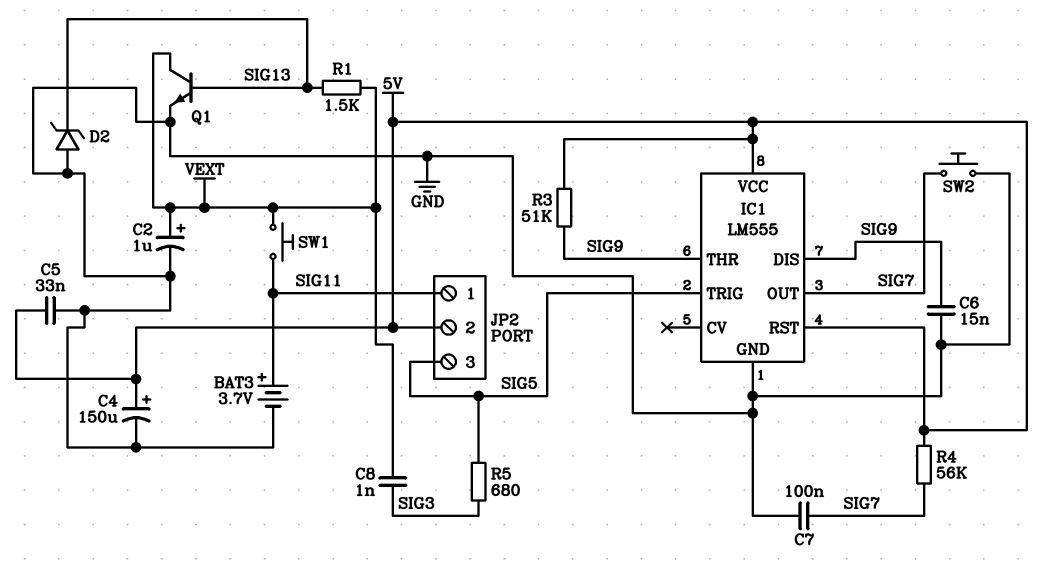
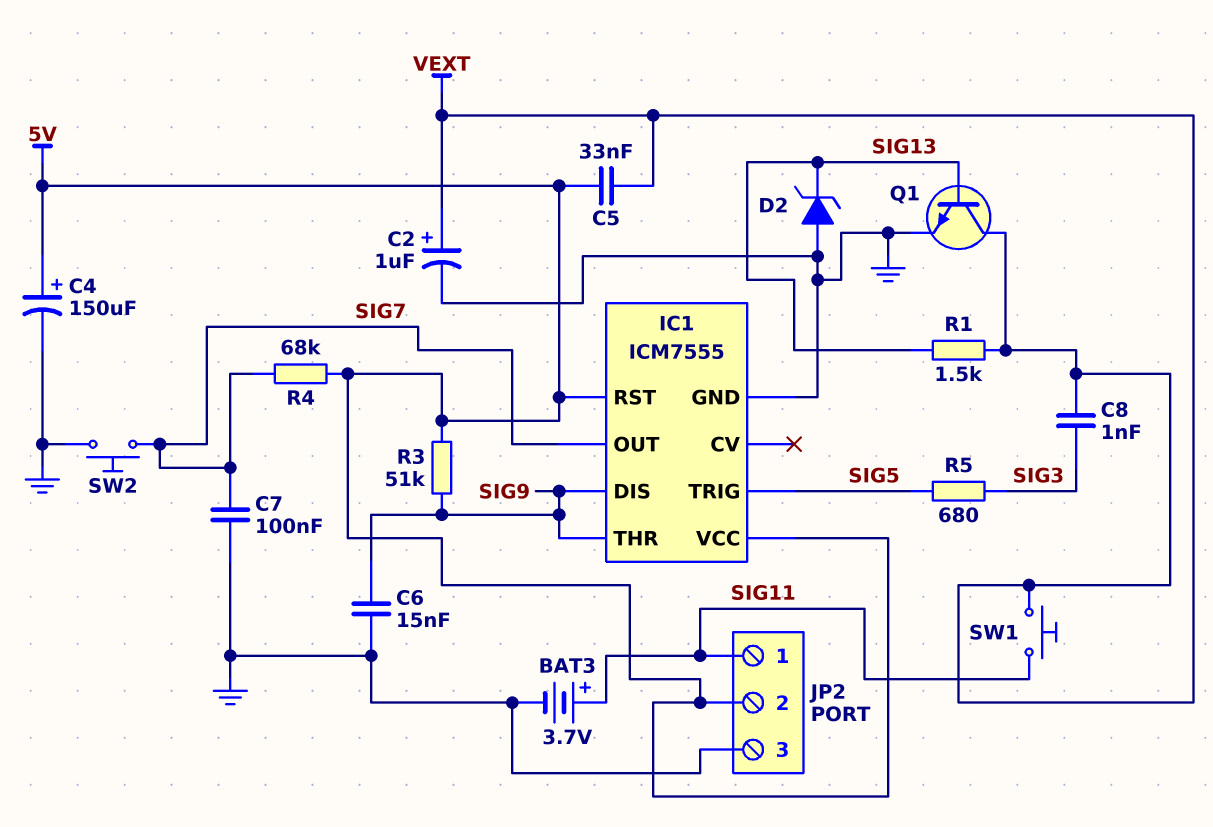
C5: 33nF (5V, GND) -> 33nF (5V, VEXT)
IC1: LM555 -> ICM7555
JP2 pin 3: SIG5 -> GND
R4: 56k (5V, SIG7) -> 68k (5V, SIG7)

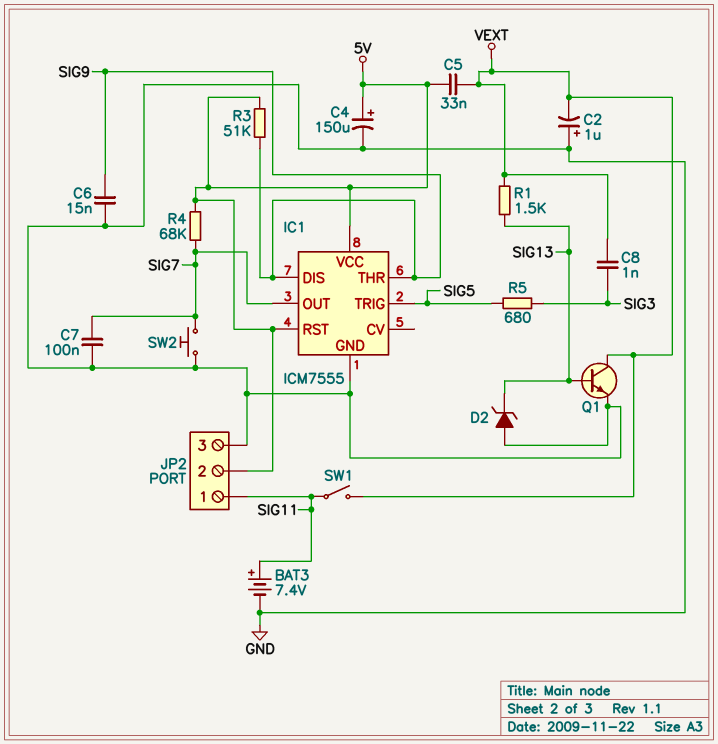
BAT3: 3.7V (plus SIG11, minus GND) -> 7.4V (plus SIG11, minus GND)
C2: 1uF (plus VEXT, minus GND) -> 1uF (plus GND, minus VEXT)
SW1: button (SIG11, VEXT) -> switch (SIG11, VEXT)

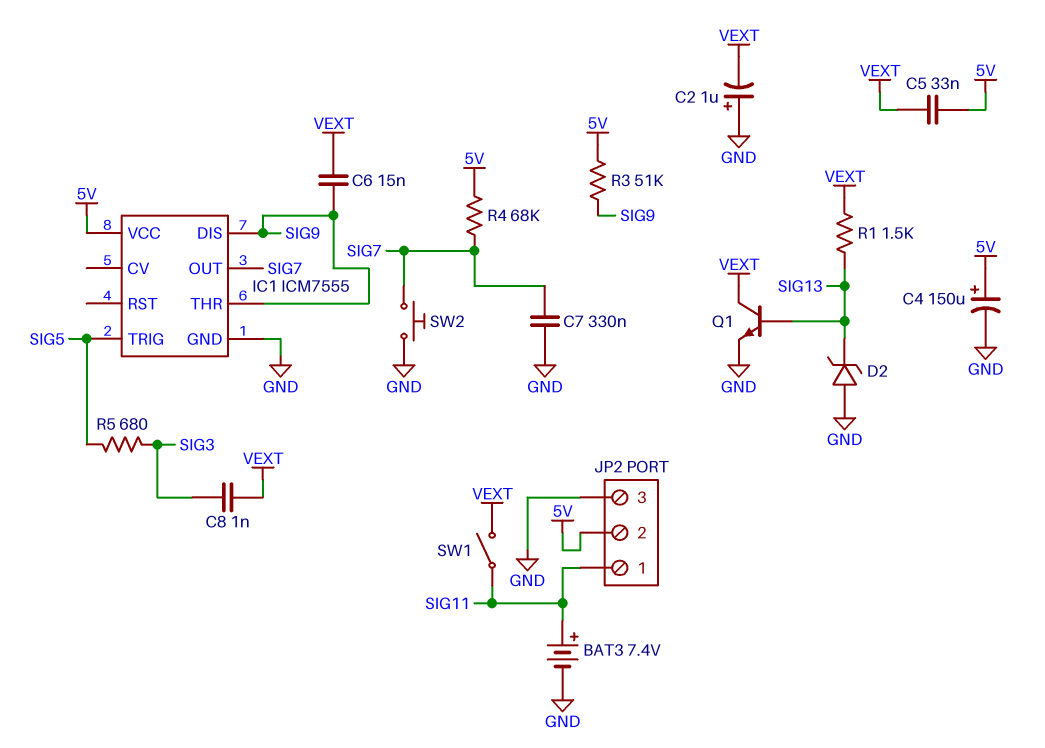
C6: 15nF (GND, SIG9) -> 15nF (SIG9, VEXT)
C7: 100nF (GND, SIG7) -> 330nF (GND, SIG7)
IC1 pin RST: 5V -> none

